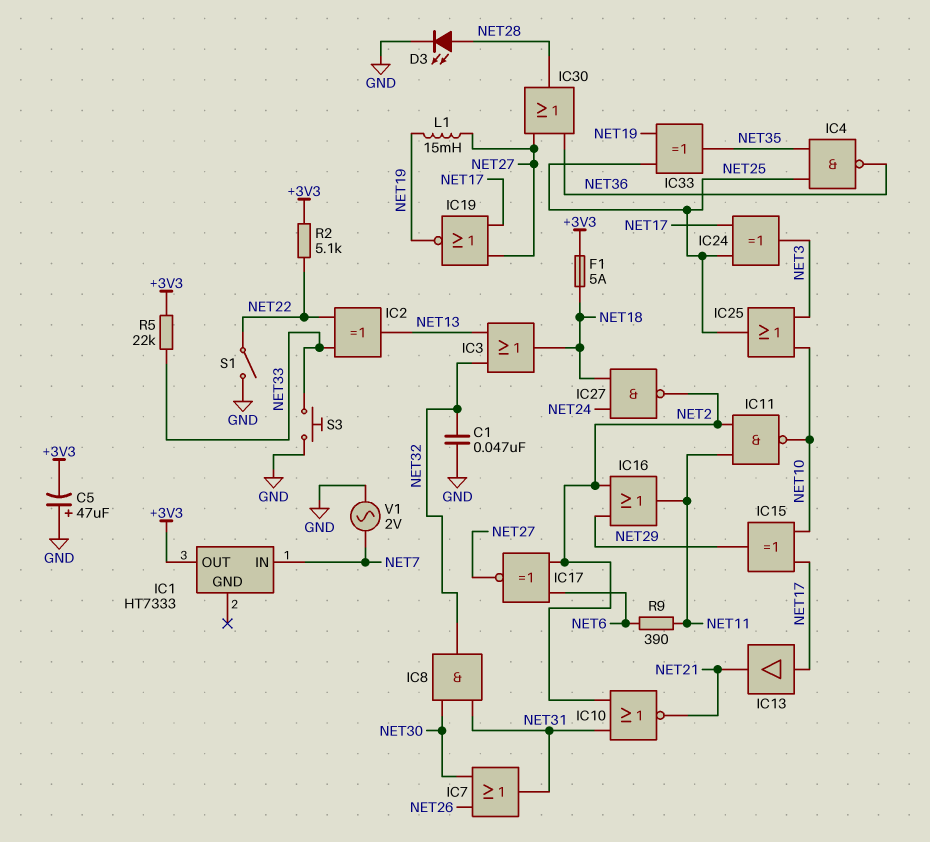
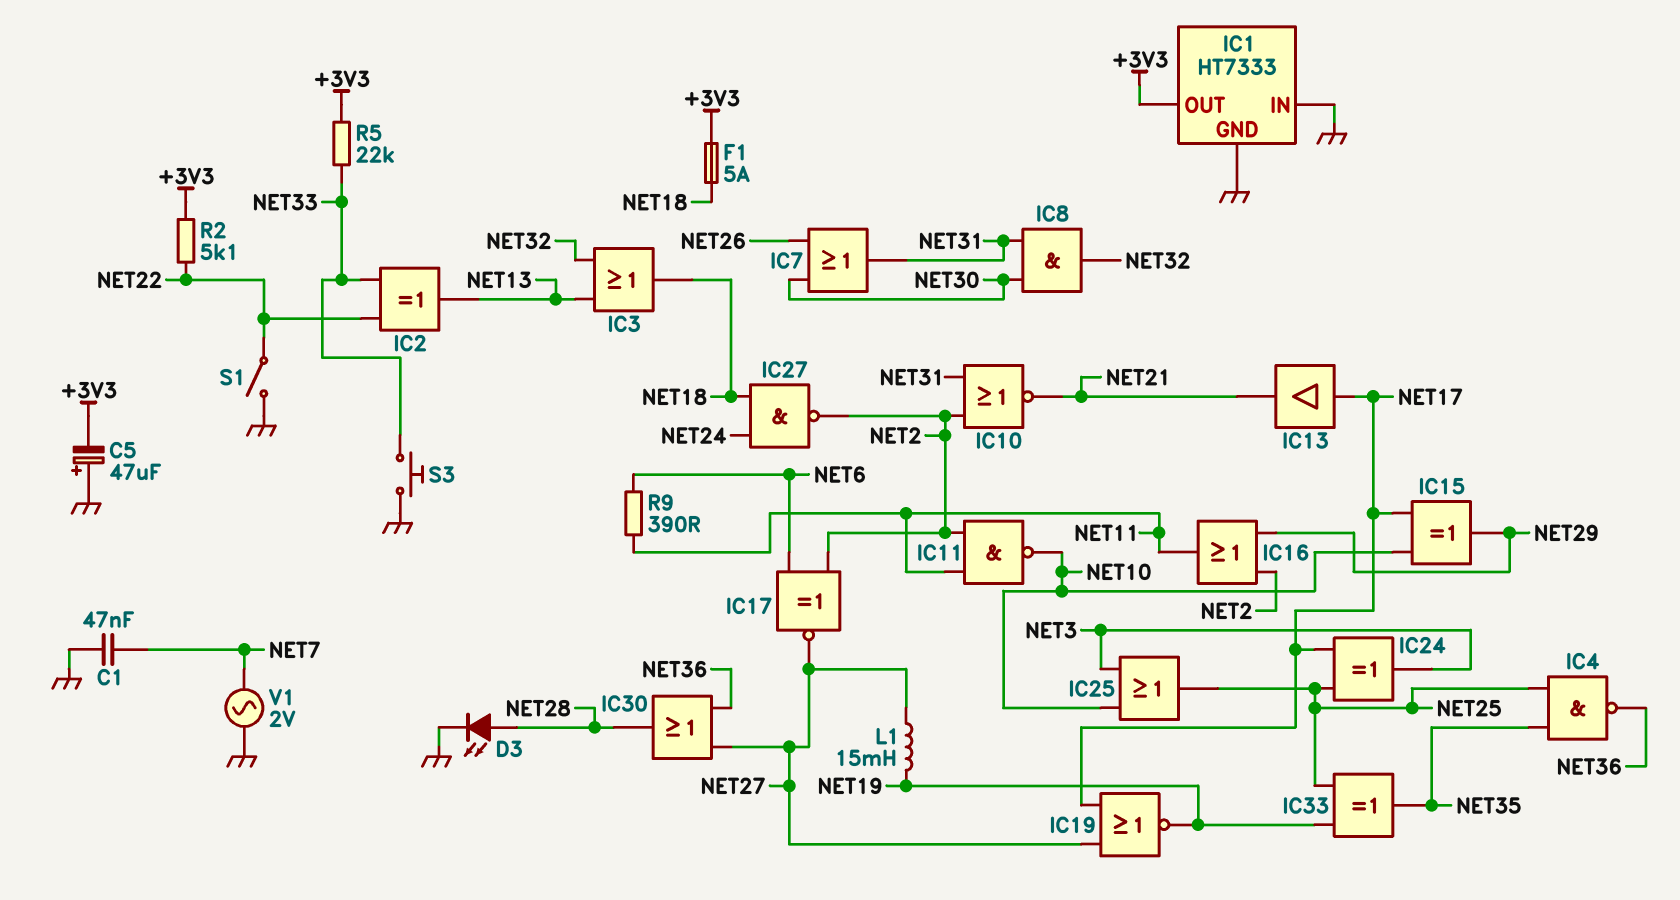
C1: 47nF (GND, NET32) -> 47nF (GND, NET7)
IC1 pin GND: none -> GND
IC1 pin IN: NET7 -> GND

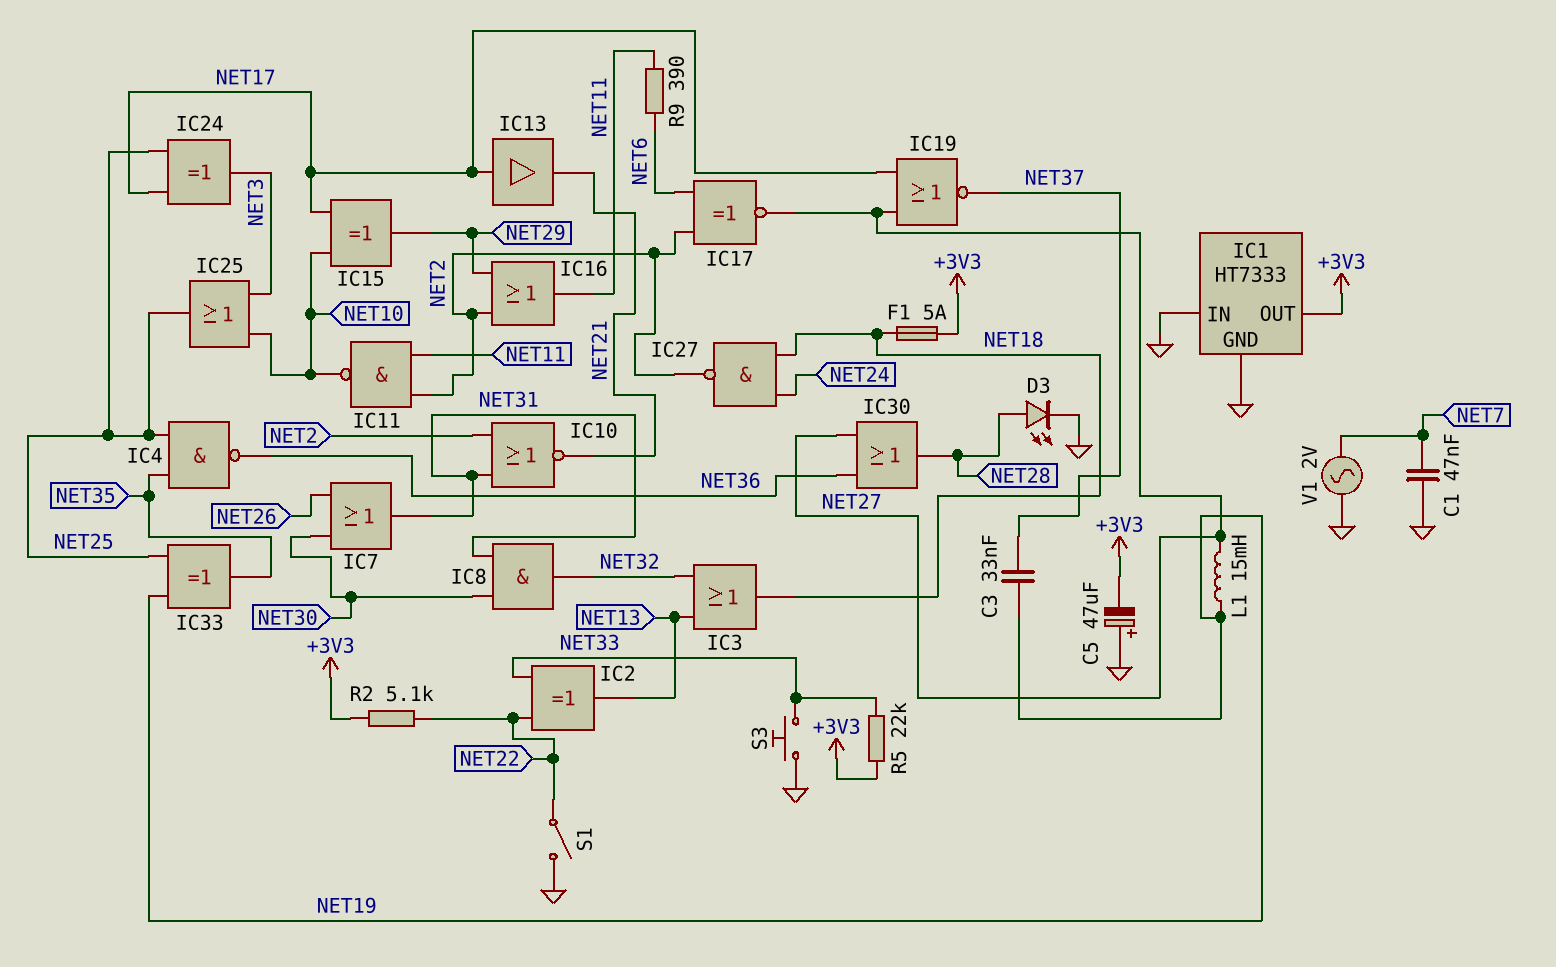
C3: none -> 33nF (NET19, NET37)
IC19: NOR (in NET17, in NET27, out NET19) -> NOR (in NET17, in NET27, out NET37)

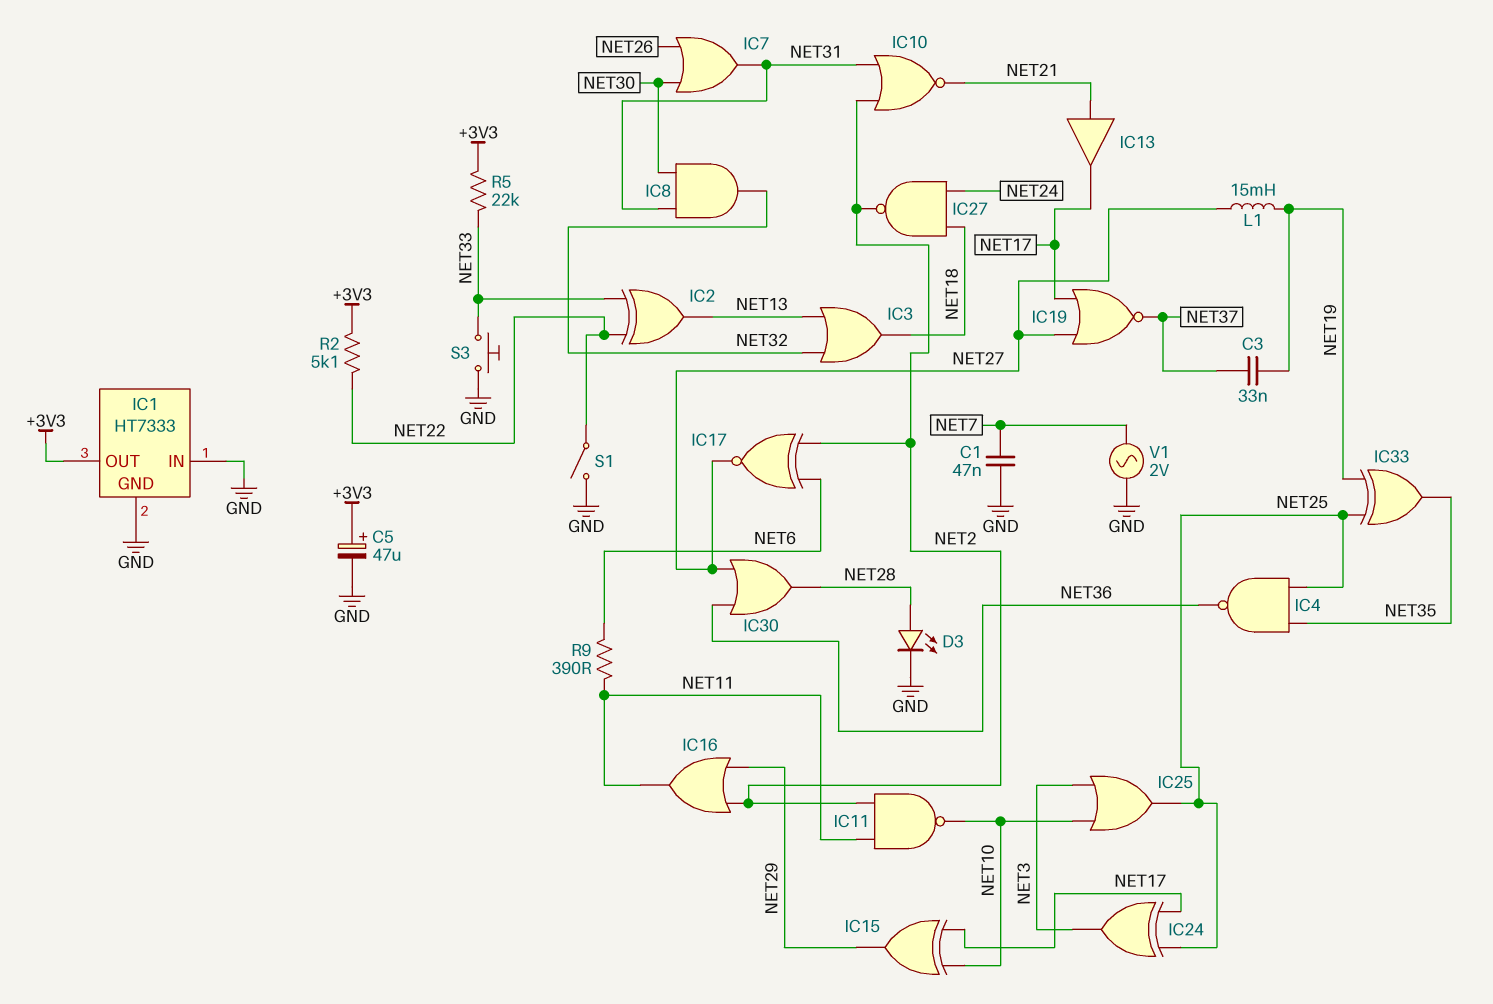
C5: 47uF (plus GND, minus +3V3) -> 47uF (plus +3V3, minus GND)
F1: 5A (+3V3, NET18) -> none
IC13: buffer (in NET17, out NET21) -> buffer (in NET21, out NET17)

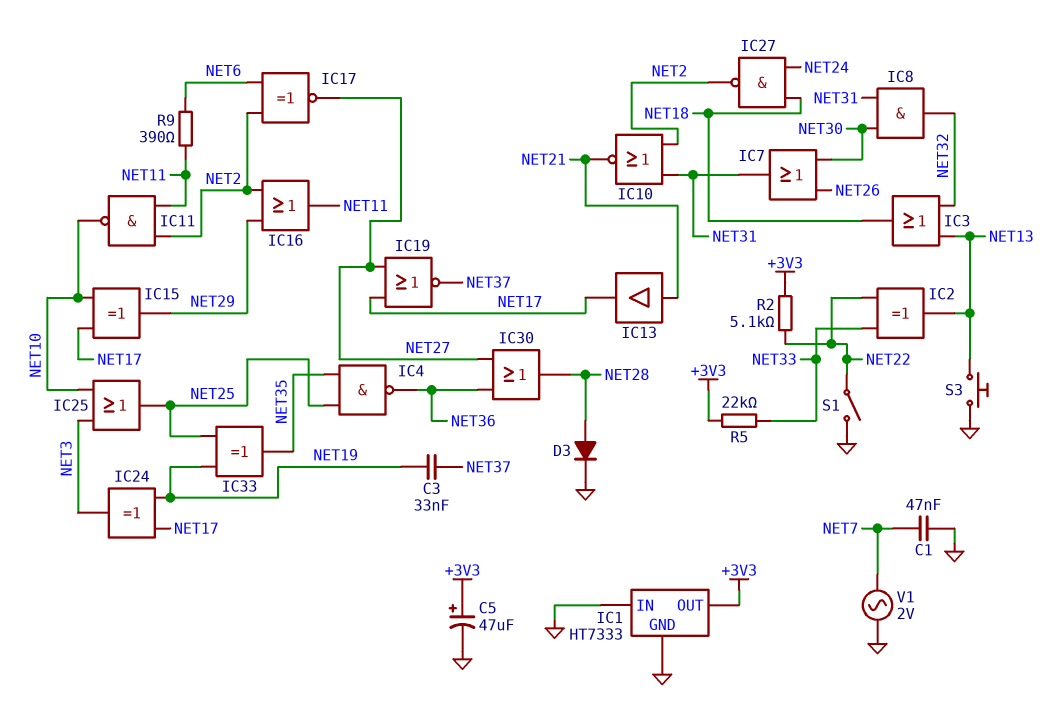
D3: LED (A NET28, K GND) -> diode (A NET28, K GND)
IC24: XOR (in NET17, in NET25, out NET3) -> XOR (in NET17, in NET19, out NET3)
L1: 15mH (NET19, NET27) -> none
S3: button (GND, NET33) -> button (GND, NET13)

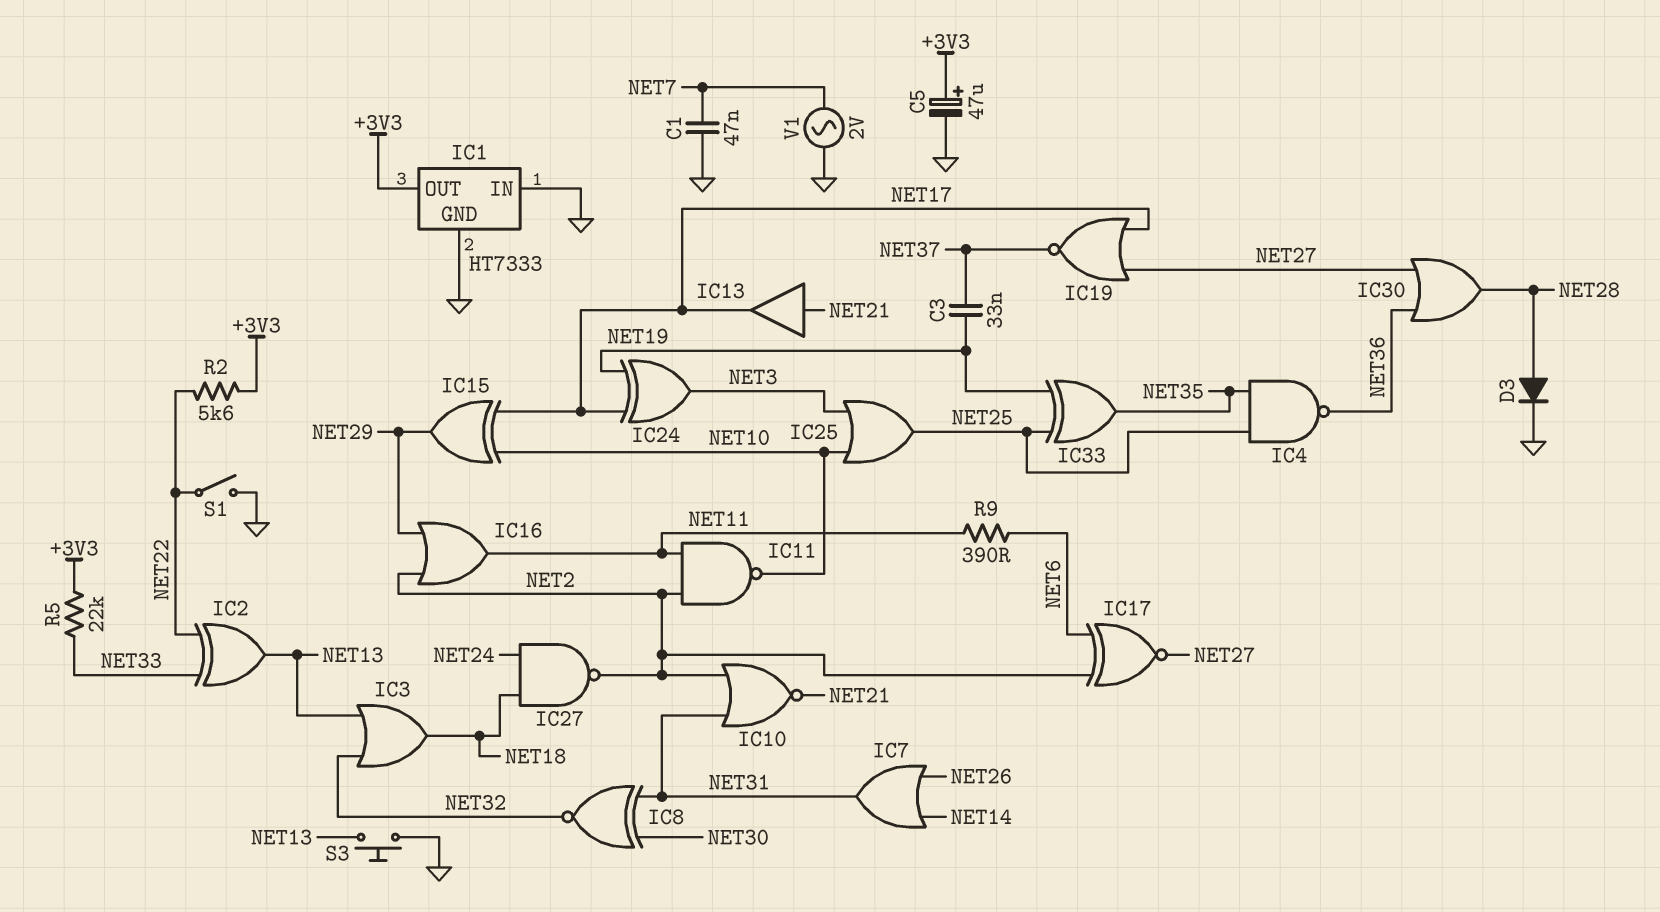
IC7: OR (in NET26, in NET30, out NET31) -> OR (in NET14, in NET26, out NET31)
IC8: AND (in NET30, in NET31, out NET32) -> XNOR (in NET30, in NET31, out NET32)
R2: 5.1k (+3V3, NET22) -> 5.6k (+3V3, NET22)

